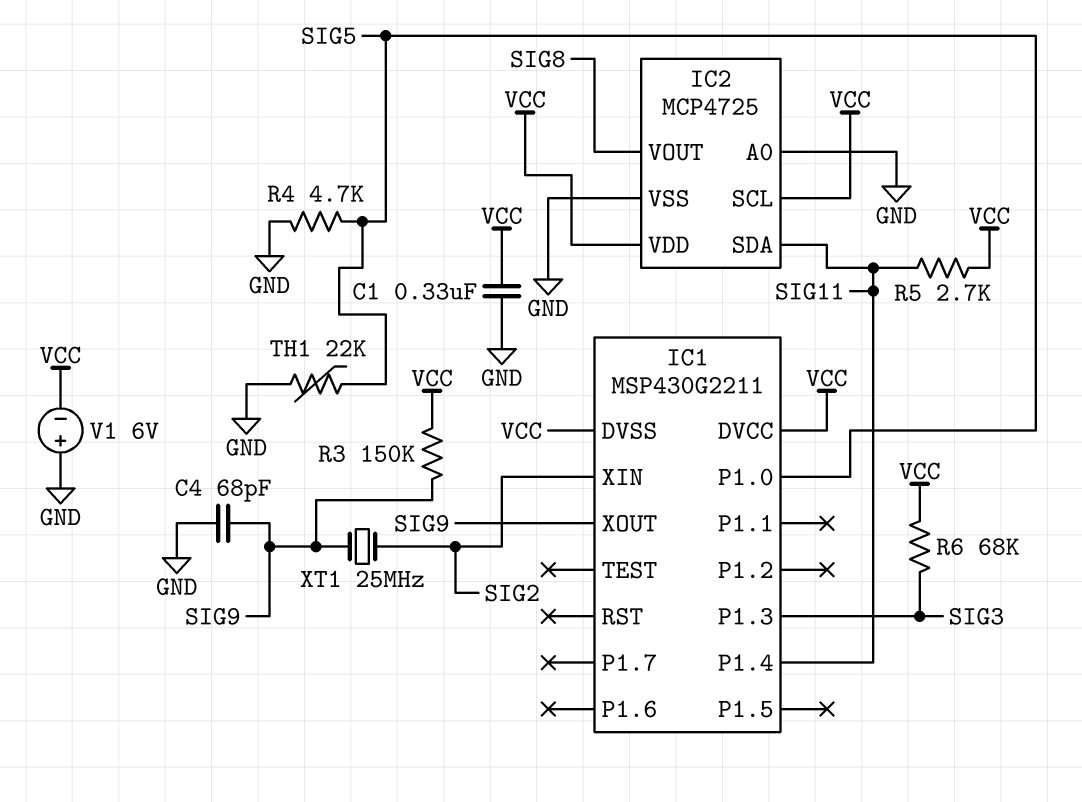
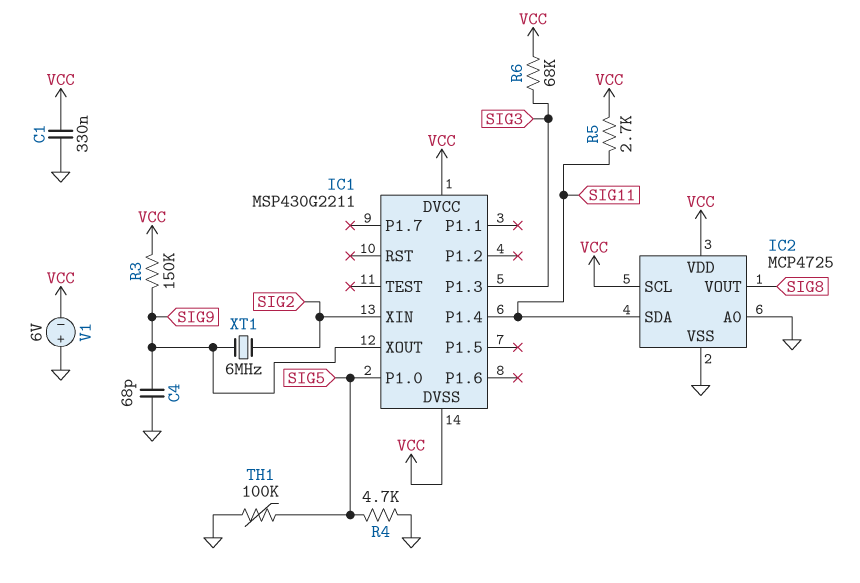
TH1: 22k (GND, SIG5) -> 100k (GND, SIG5)
XT1: 25MHz (SIG2, SIG9) -> 6MHz (SIG2, SIG9)

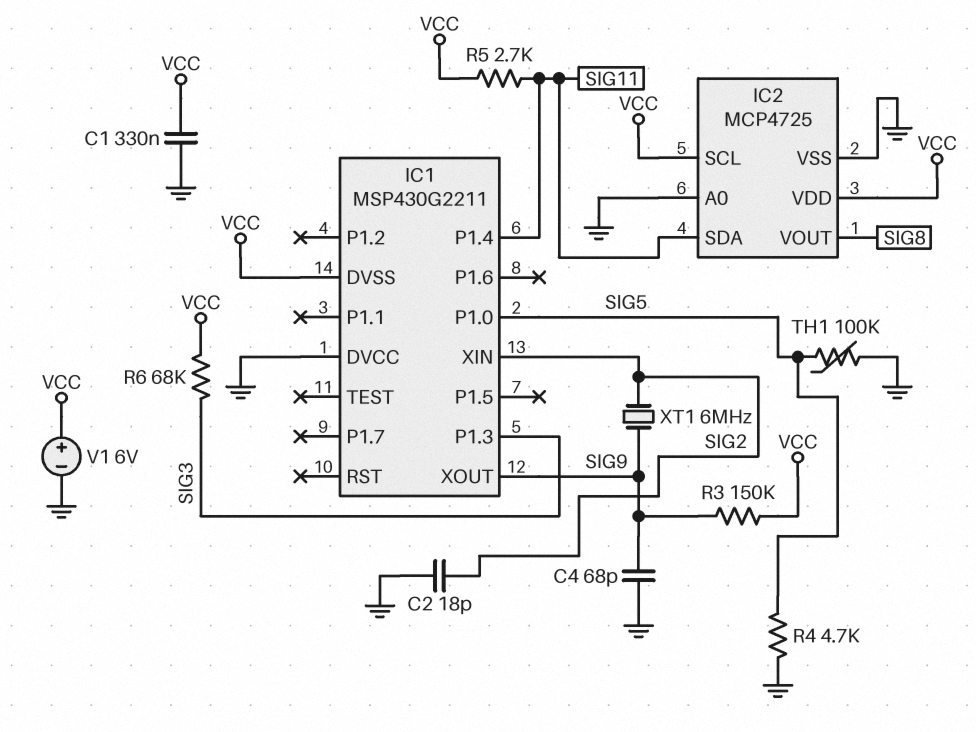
C2: none -> 18pF (GND, SIG2)
IC1 pin DVCC: VCC -> GND
V1: 6V (plus GND, minus VCC) -> 6V (plus VCC, minus GND)

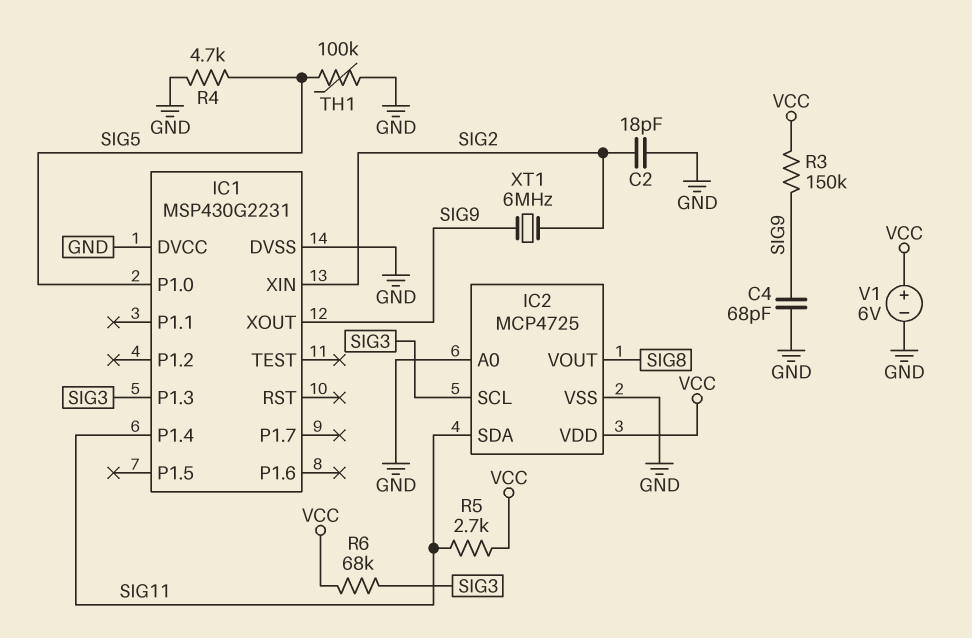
C1: 330nF (GND, VCC) -> none
IC1: MSP430G2211 -> MSP430G2231
IC1 pin DVSS: VCC -> GND
IC2 pin SCL: VCC -> SIG3

